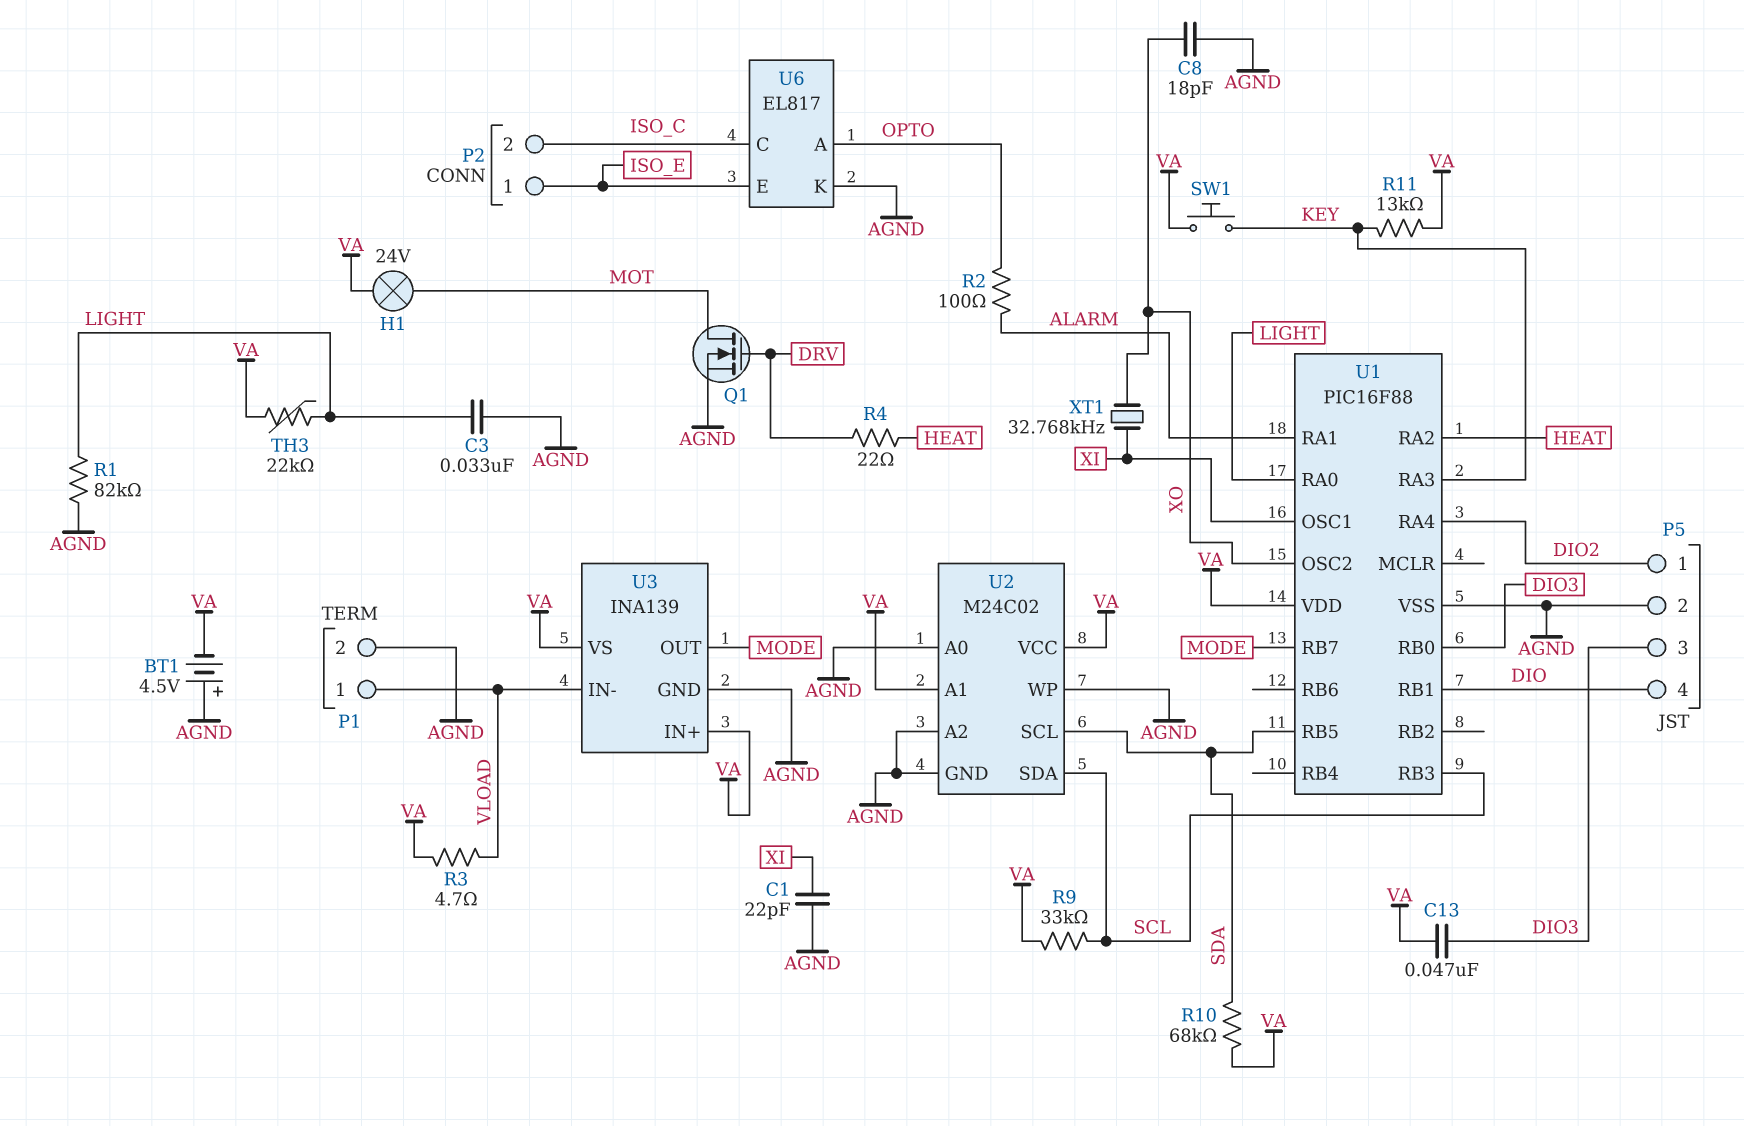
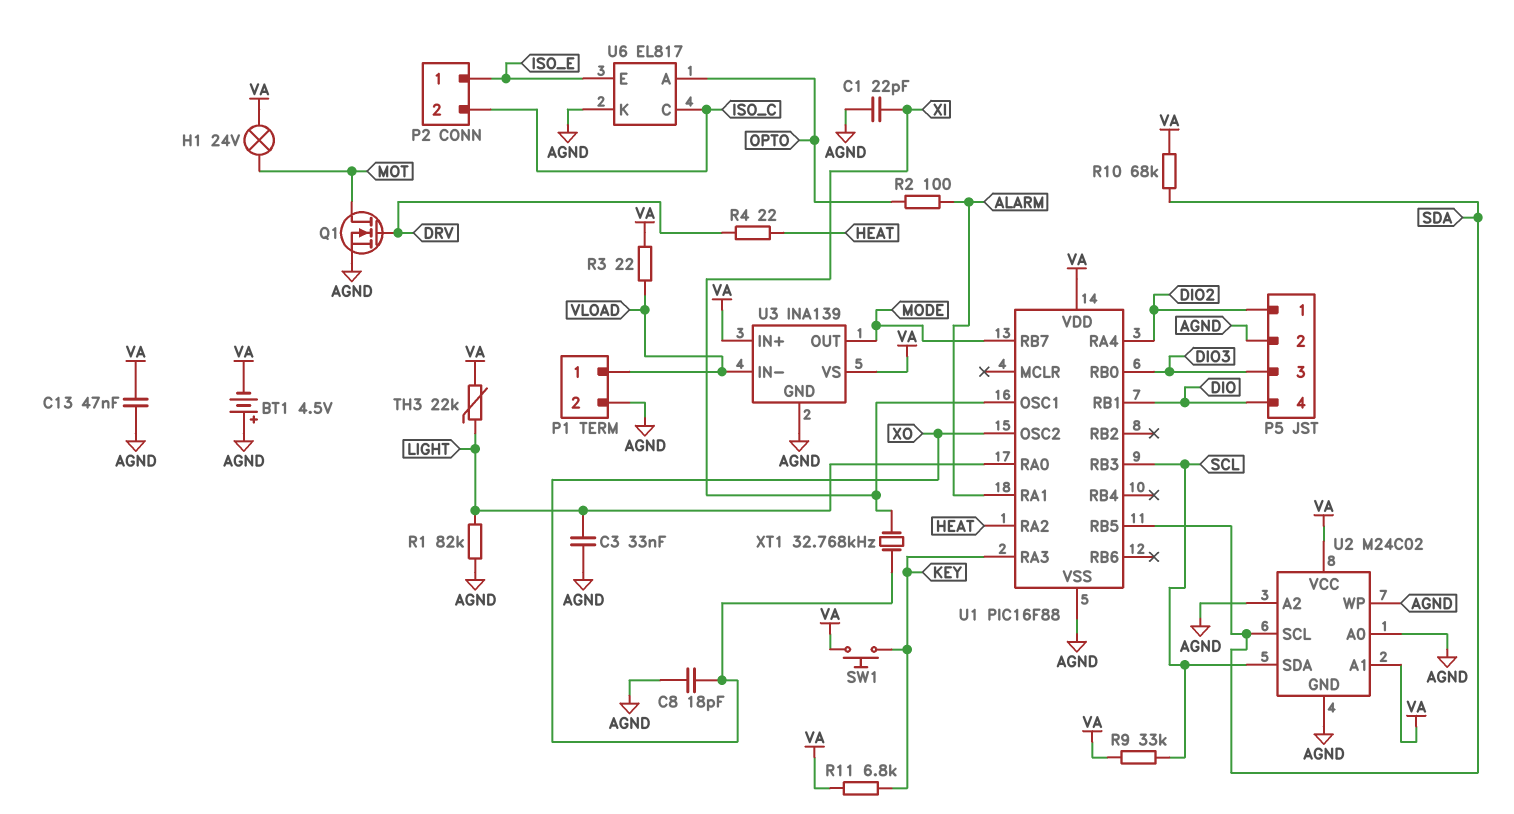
C13: 47nF (DIO3, VA) -> 47nF (AGND, VA)
R3: 4.7 (VA, VLOAD) -> 22 (VA, VLOAD)
R11: 13k (KEY, VA) -> 6.8k (KEY, VA)

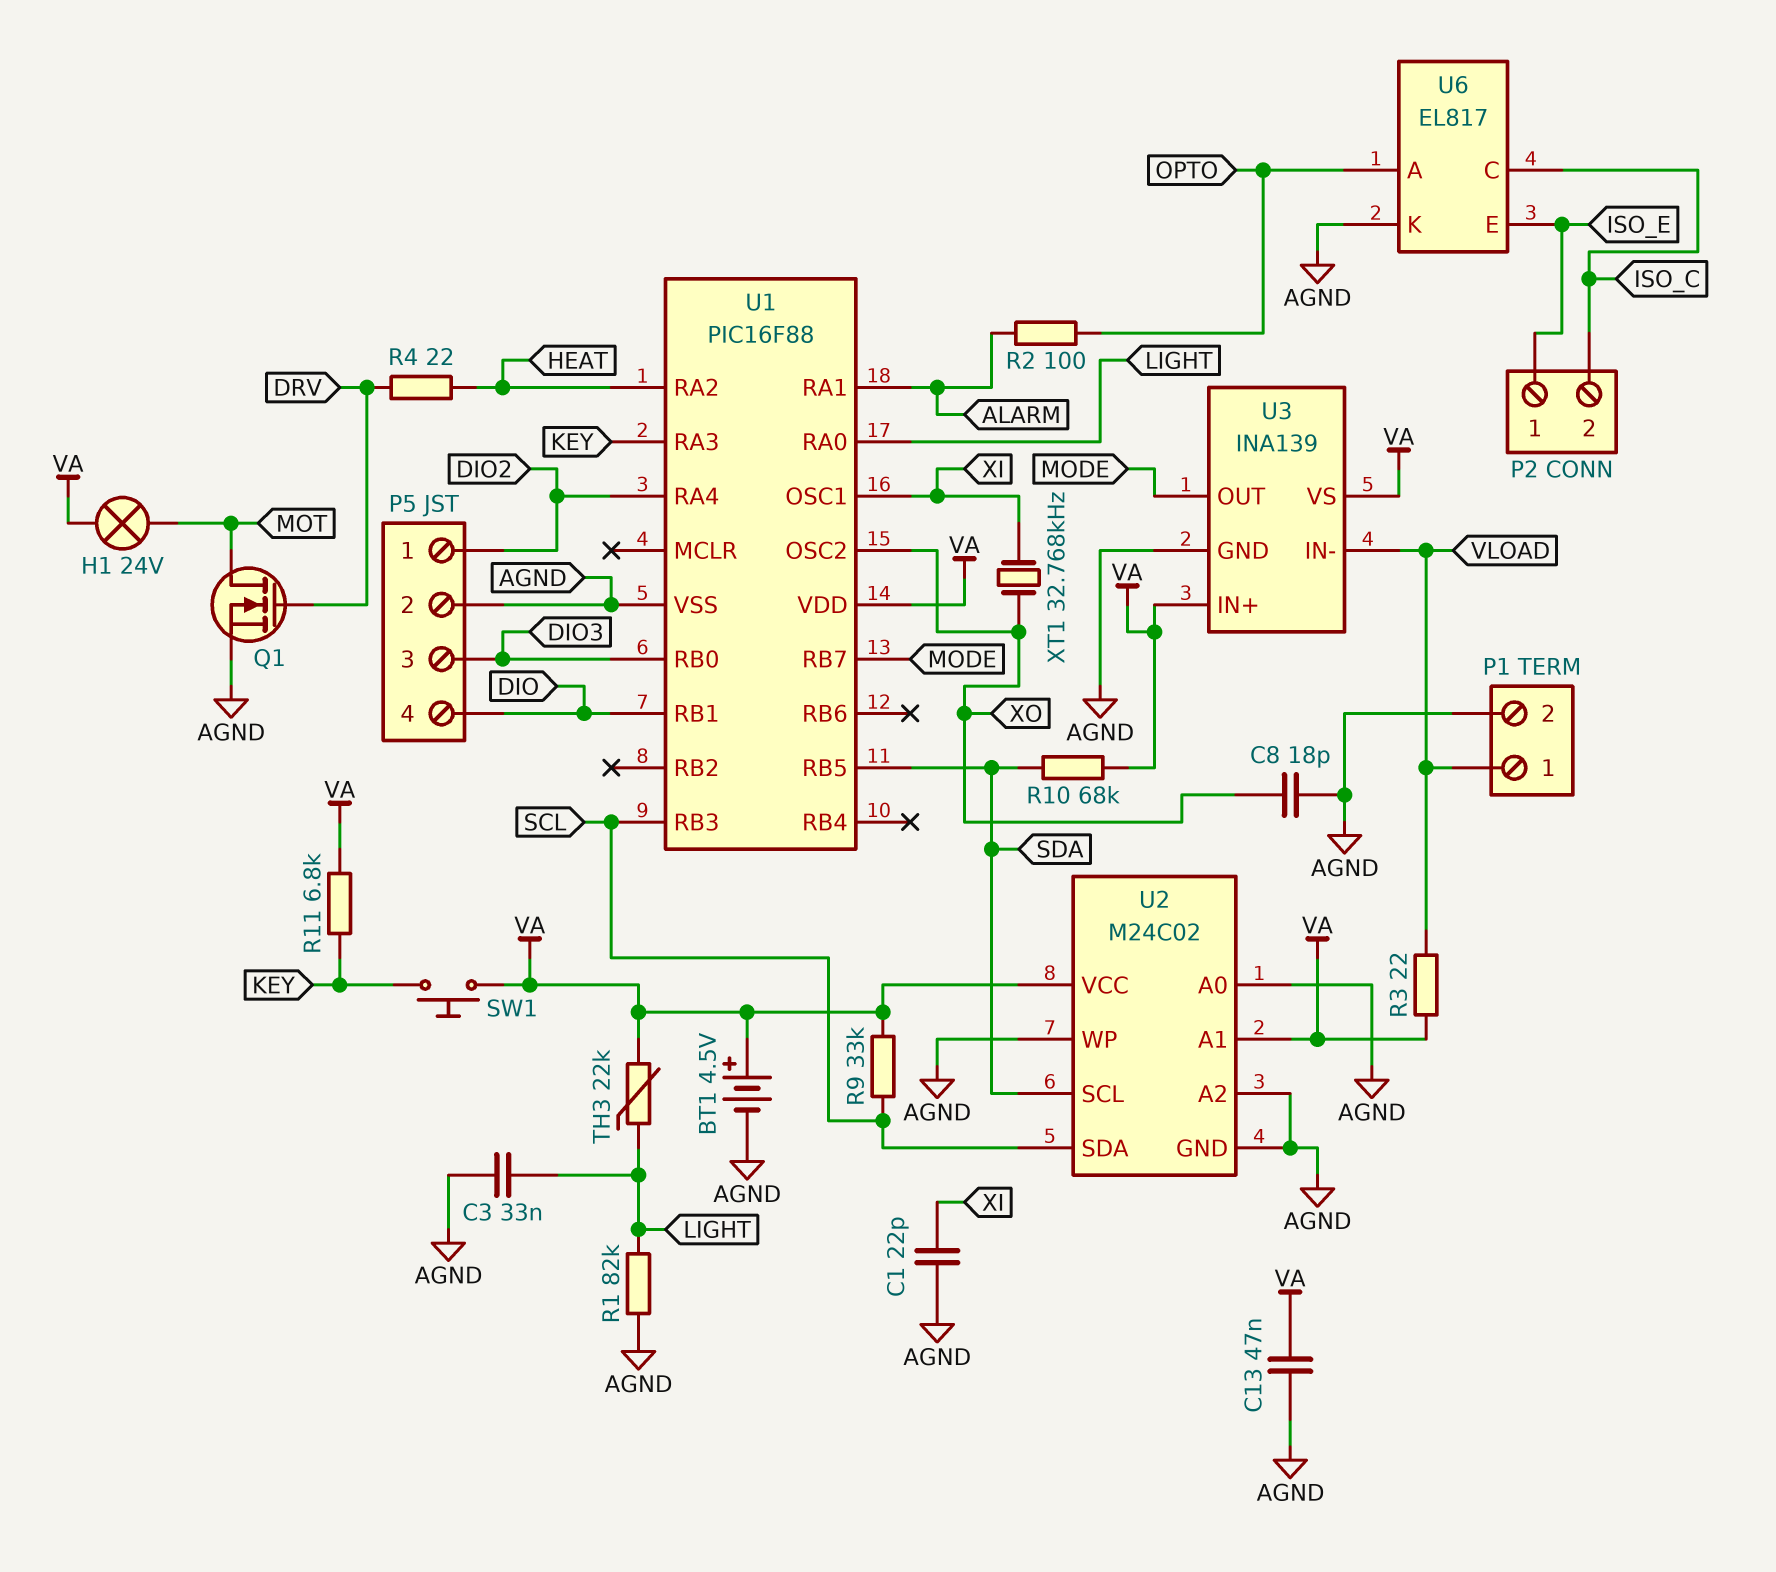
BT1: 4.5V (plus AGND, minus VA) -> 4.5V (plus VA, minus AGND)

